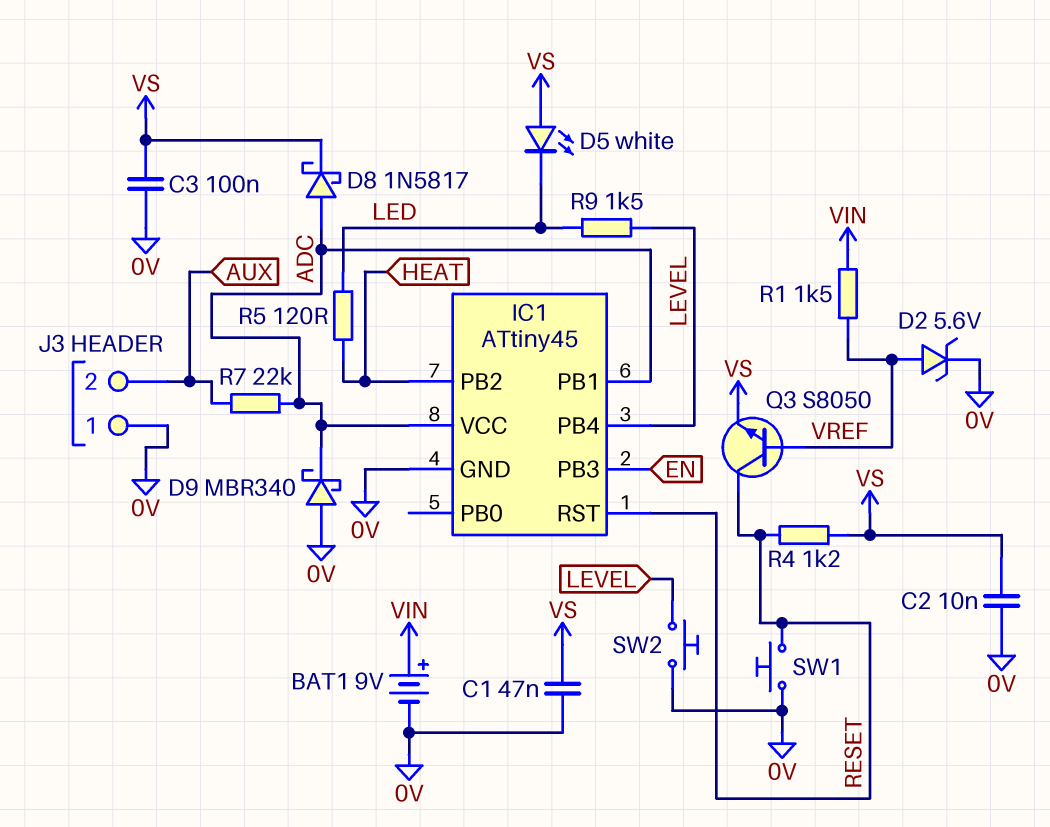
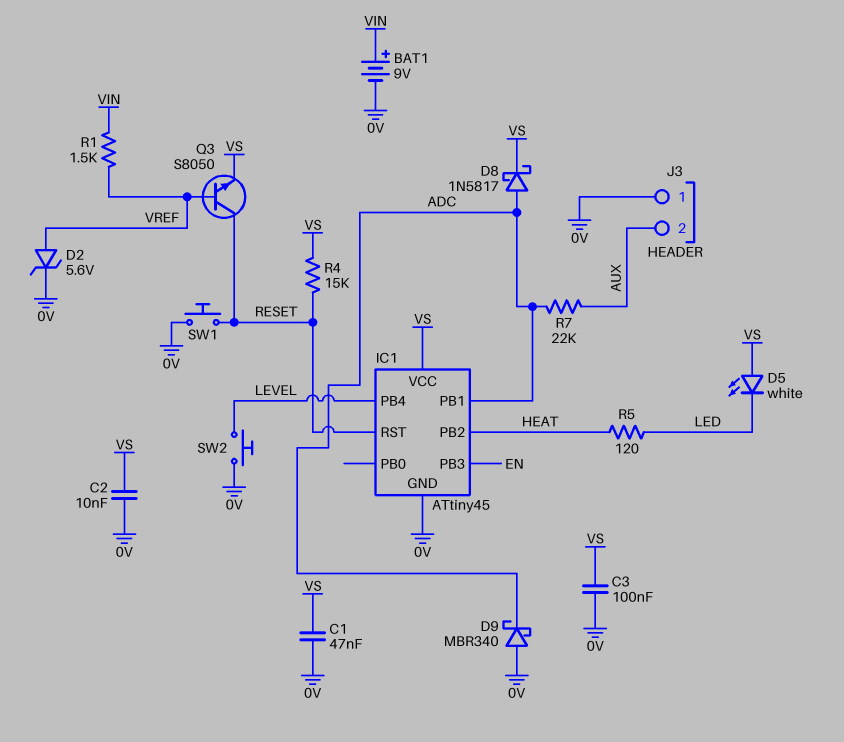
IC1 pin VCC: ADC -> VS
R4: 1.2k (RESET, VS) -> 15k (RESET, VS)
R9: 1.5k (LED, LEVEL) -> none

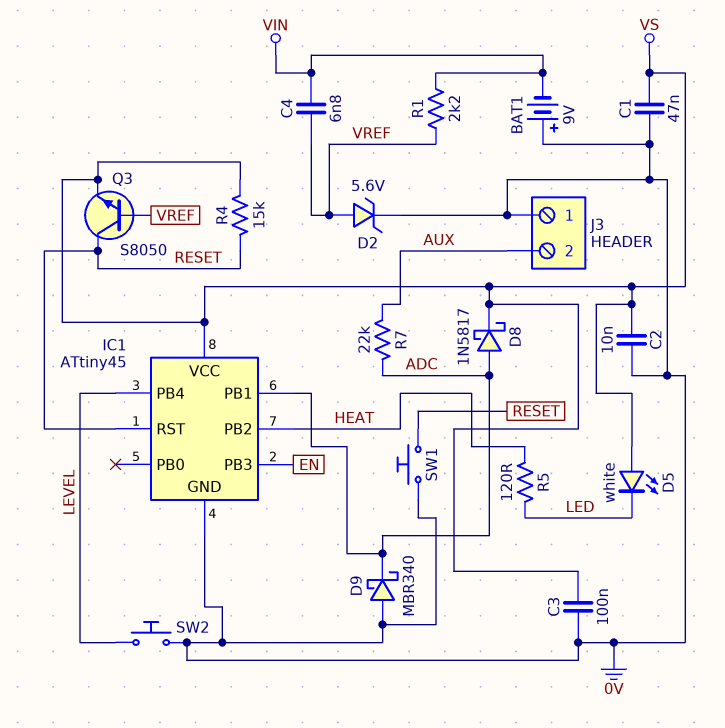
BAT1: 9V (plus VIN, minus 0V) -> 9V (plus 0V, minus VIN)
C4: none -> 6.8nF (VIN, VREF)
R1: 1.5k (VIN, VREF) -> 2.2k (VIN, VREF)

